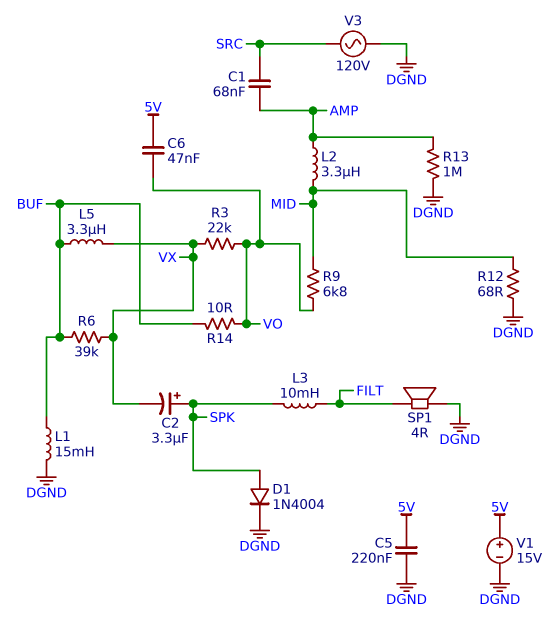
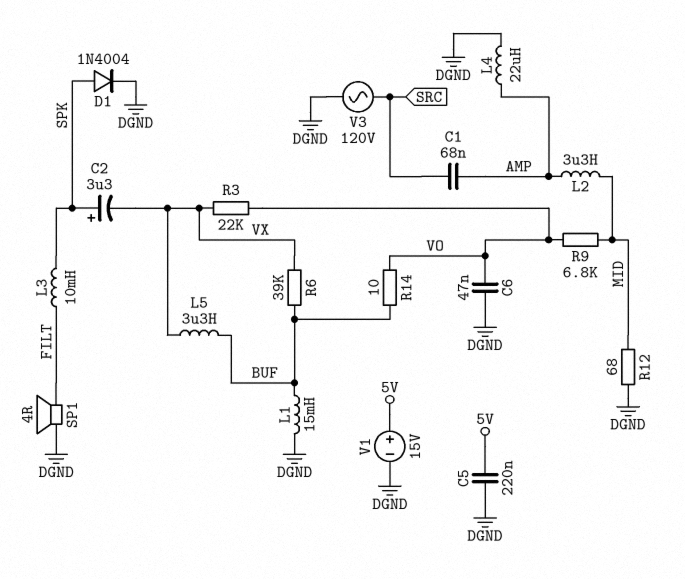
C6: 47nF (5V, VO) -> 47nF (DGND, VO)
L4: none -> 22uH (AMP, DGND)
R13: 1M (AMP, DGND) -> none

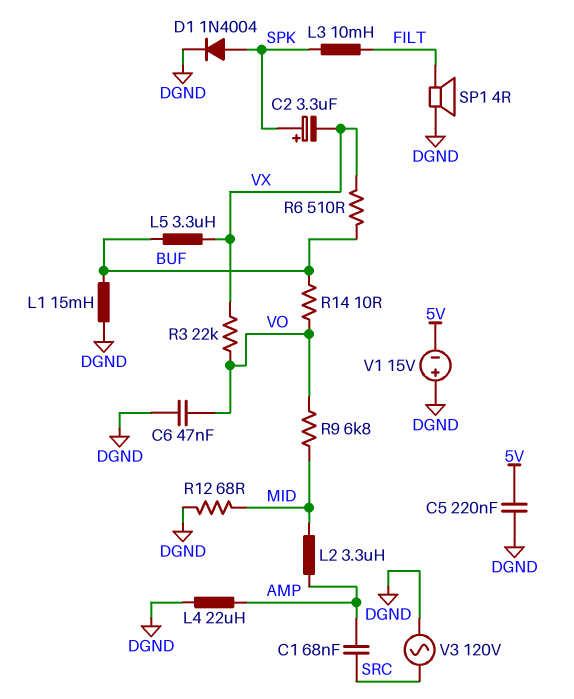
R6: 39k (BUF, VX) -> 510 (BUF, VX)
V1: 15V (plus 5V, minus DGND) -> 15V (plus DGND, minus 5V)

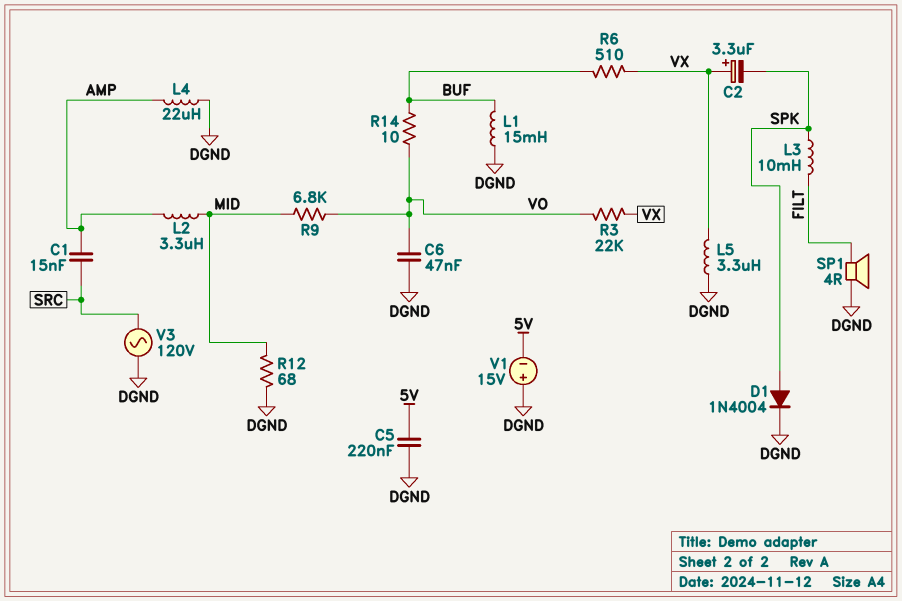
C1: 68nF (AMP, SRC) -> 15nF (AMP, SRC)
C2: 3.3uF (plus SPK, minus VX) -> 3.3uF (plus VX, minus SPK)
L5: 3.3uH (BUF, VX) -> 3.3uH (DGND, VX)

